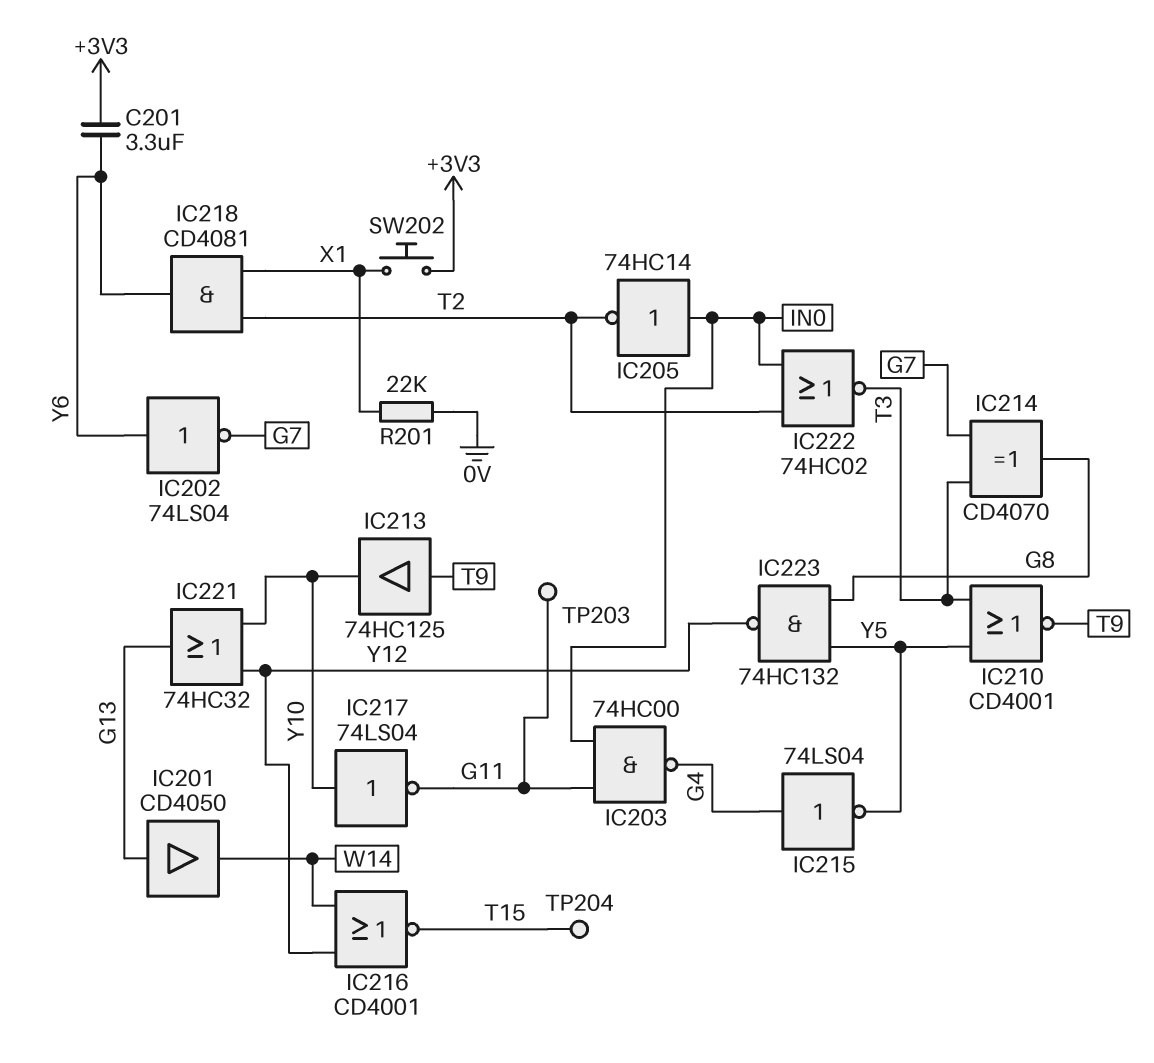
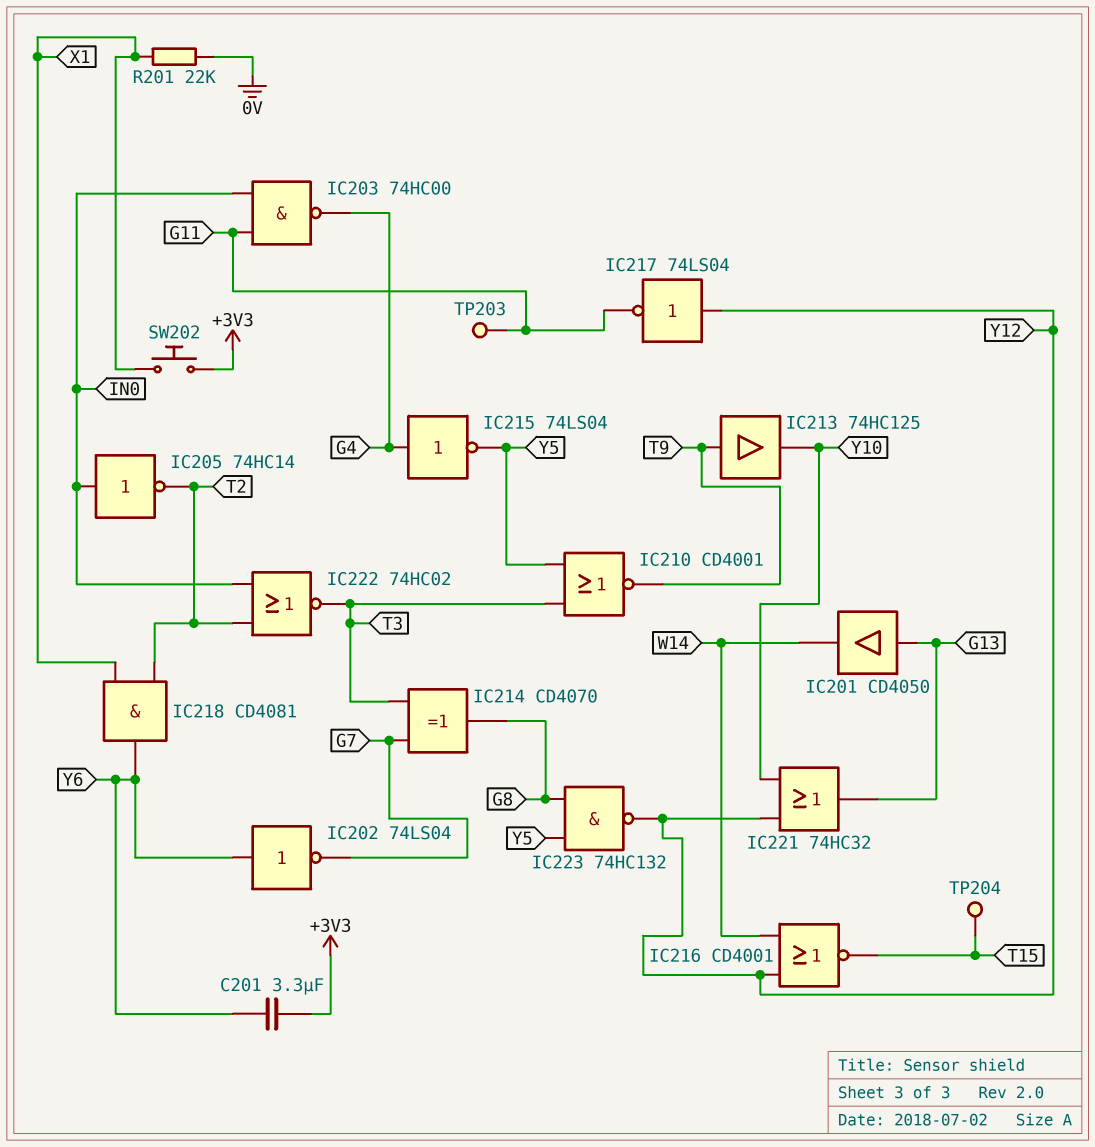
IC217: NOT 74LS04 (in Y10, out G11) -> NOT 74LS04 (in Y12, out G11)

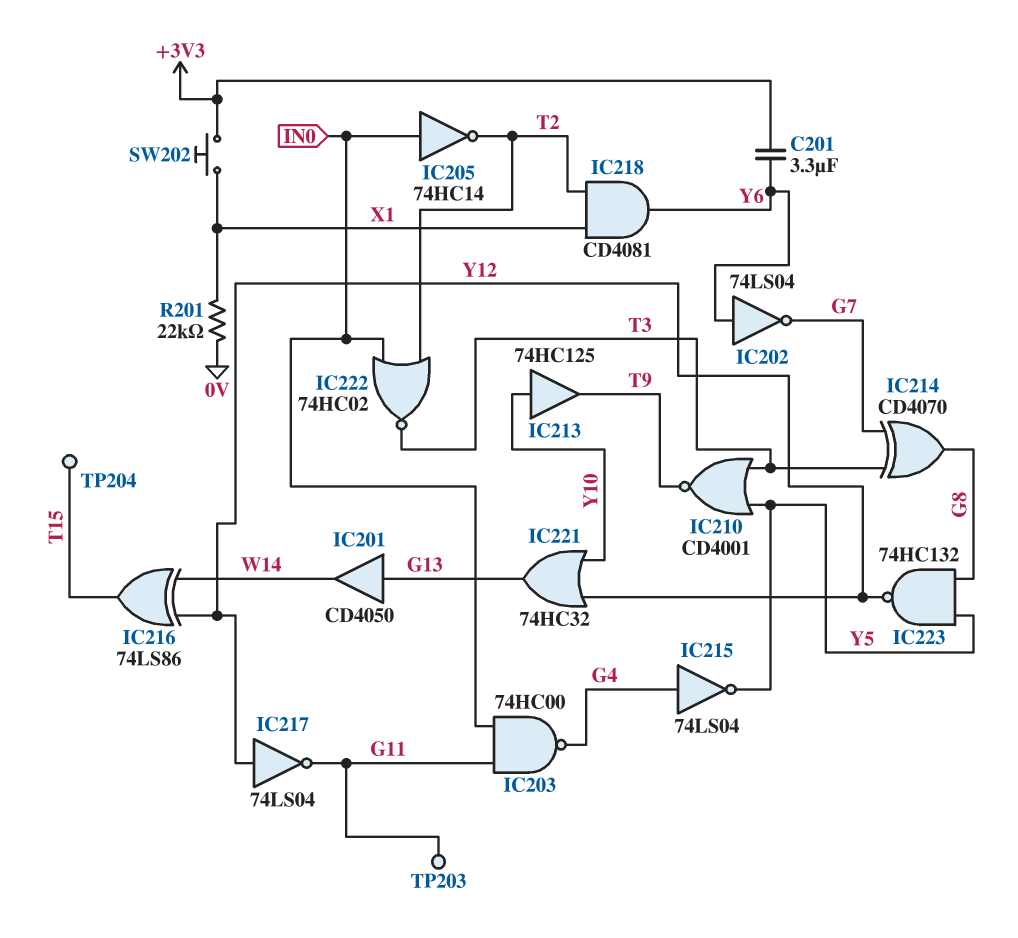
IC213: buffer 74HC125 (in T9, out Y10) -> buffer 74HC125 (in Y10, out T9)
IC216: NOR CD4001 (in W14, in Y12, out T15) -> XOR 74LS86 (in W14, in Y12, out T15)

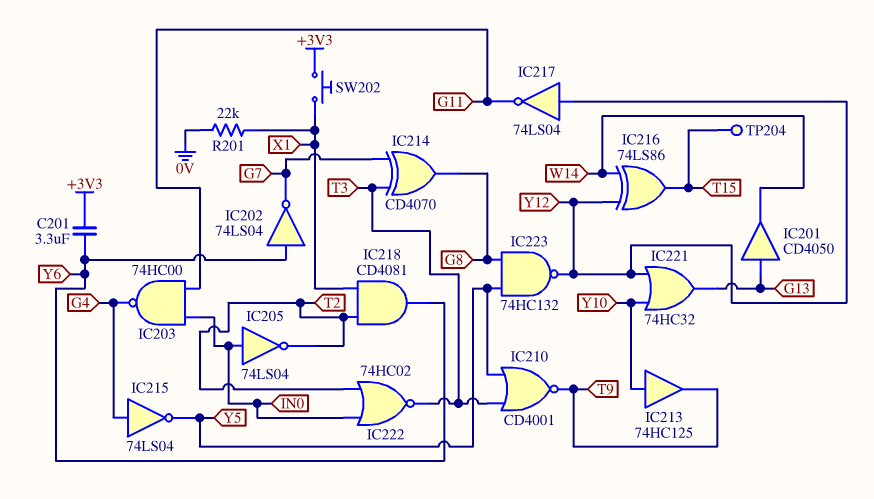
IC205: NOT 74HC14 (in IN0, out T2) -> NOT 74LS04 (in IN0, out T2)
TP203: test point (G11) -> none

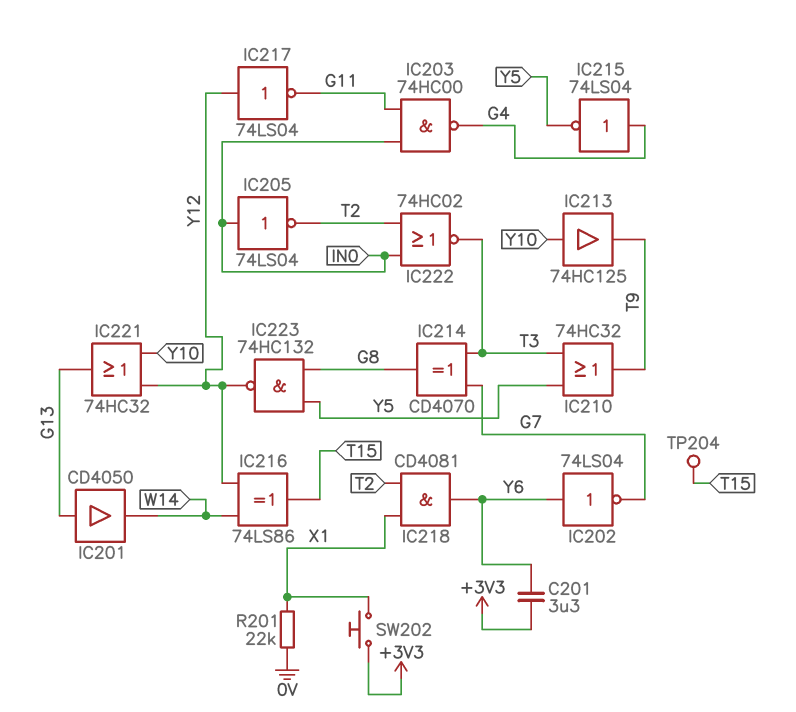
IC210: NOR CD4001 (in T3, in Y5, out T9) -> OR 74HC32 (in T3, in Y5, out T9)

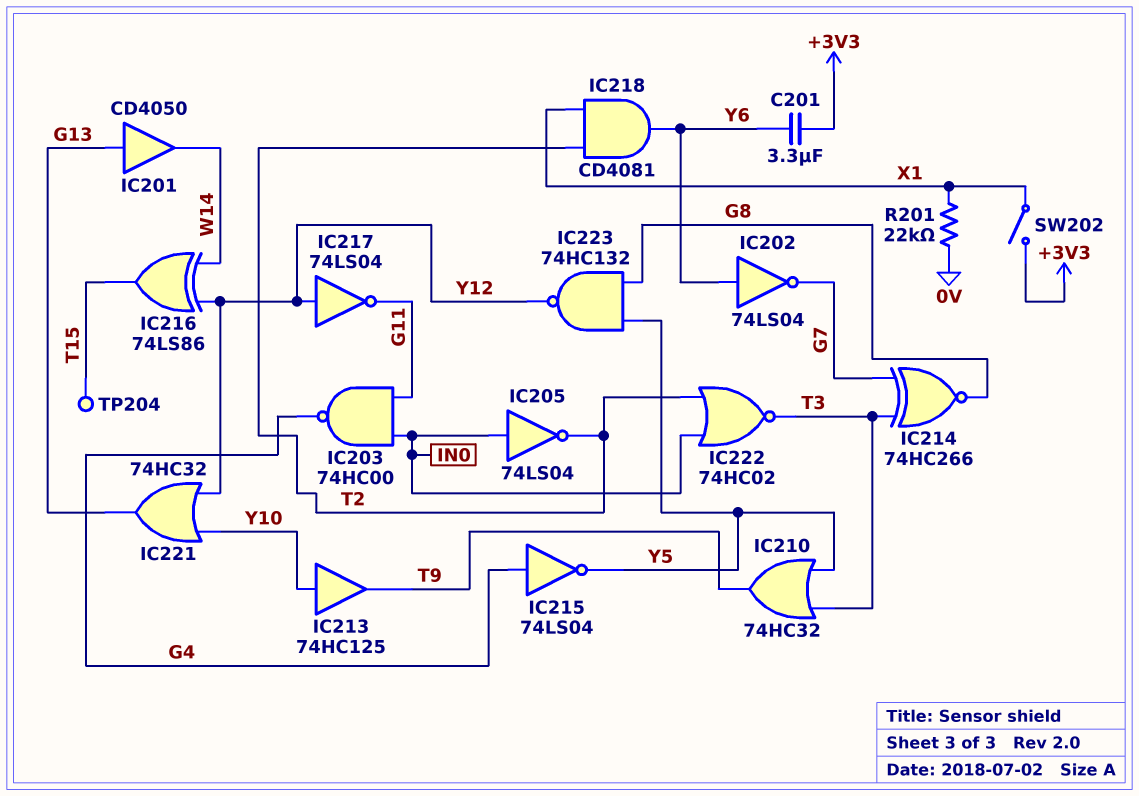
IC214: XOR CD4070 (in G7, in T3, out G8) -> XNOR 74HC266 (in G7, in T3, out G8)
SW202: button (+3V3, X1) -> switch (+3V3, X1)

